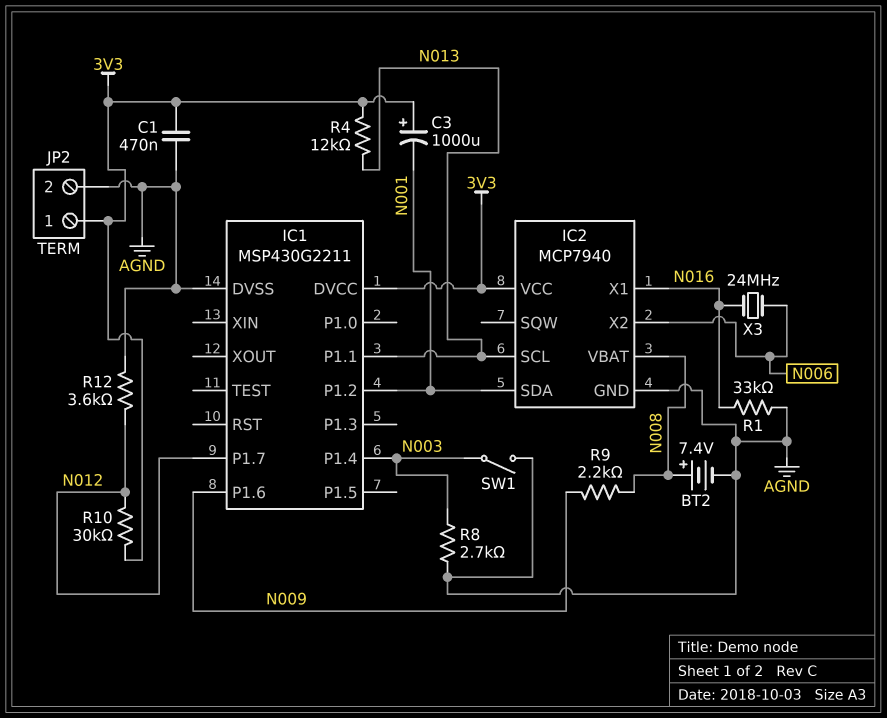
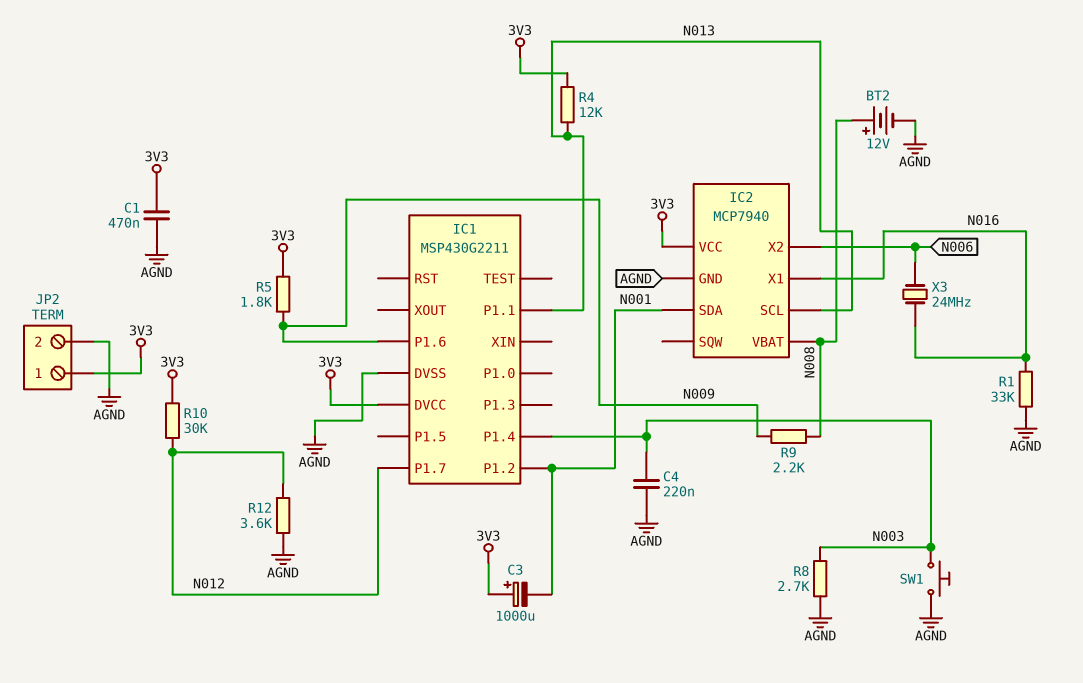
BT2: 7.4V (plus N008, minus AGND) -> 12V (plus N008, minus AGND)
C4: none -> 220nF (AGND, N003)
R5: none -> 1.8k (3V3, N009)
SW1: switch (AGND, N003) -> button (AGND, N003)

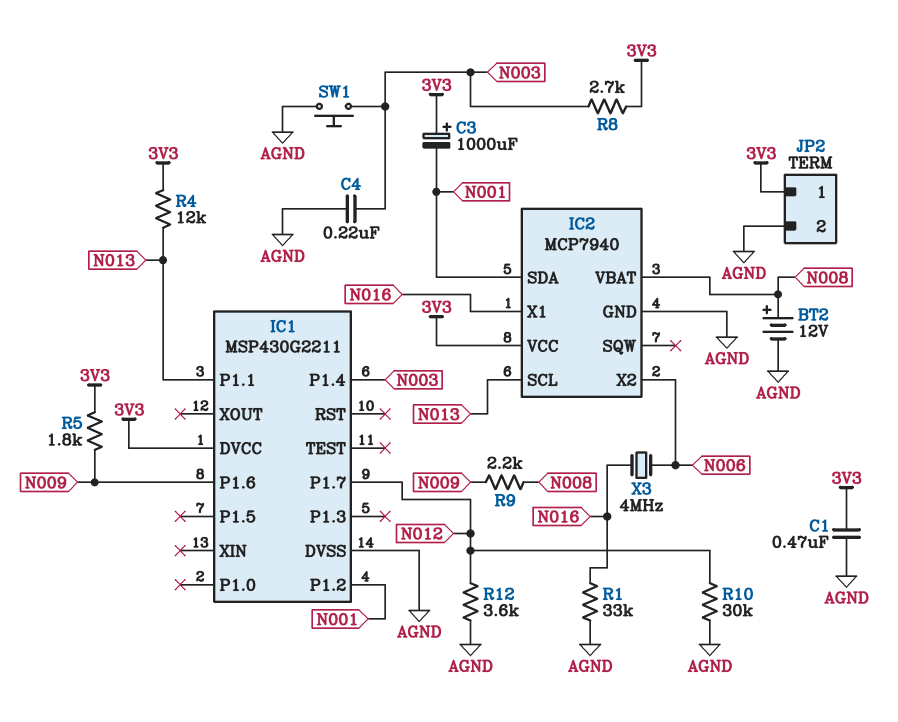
R8: 2.7k (AGND, N003) -> 2.7k (3V3, N003)
R10: 30k (3V3, N012) -> 30k (AGND, N012)
X3: 24MHz (N006, N016) -> 4MHz (N006, N016)

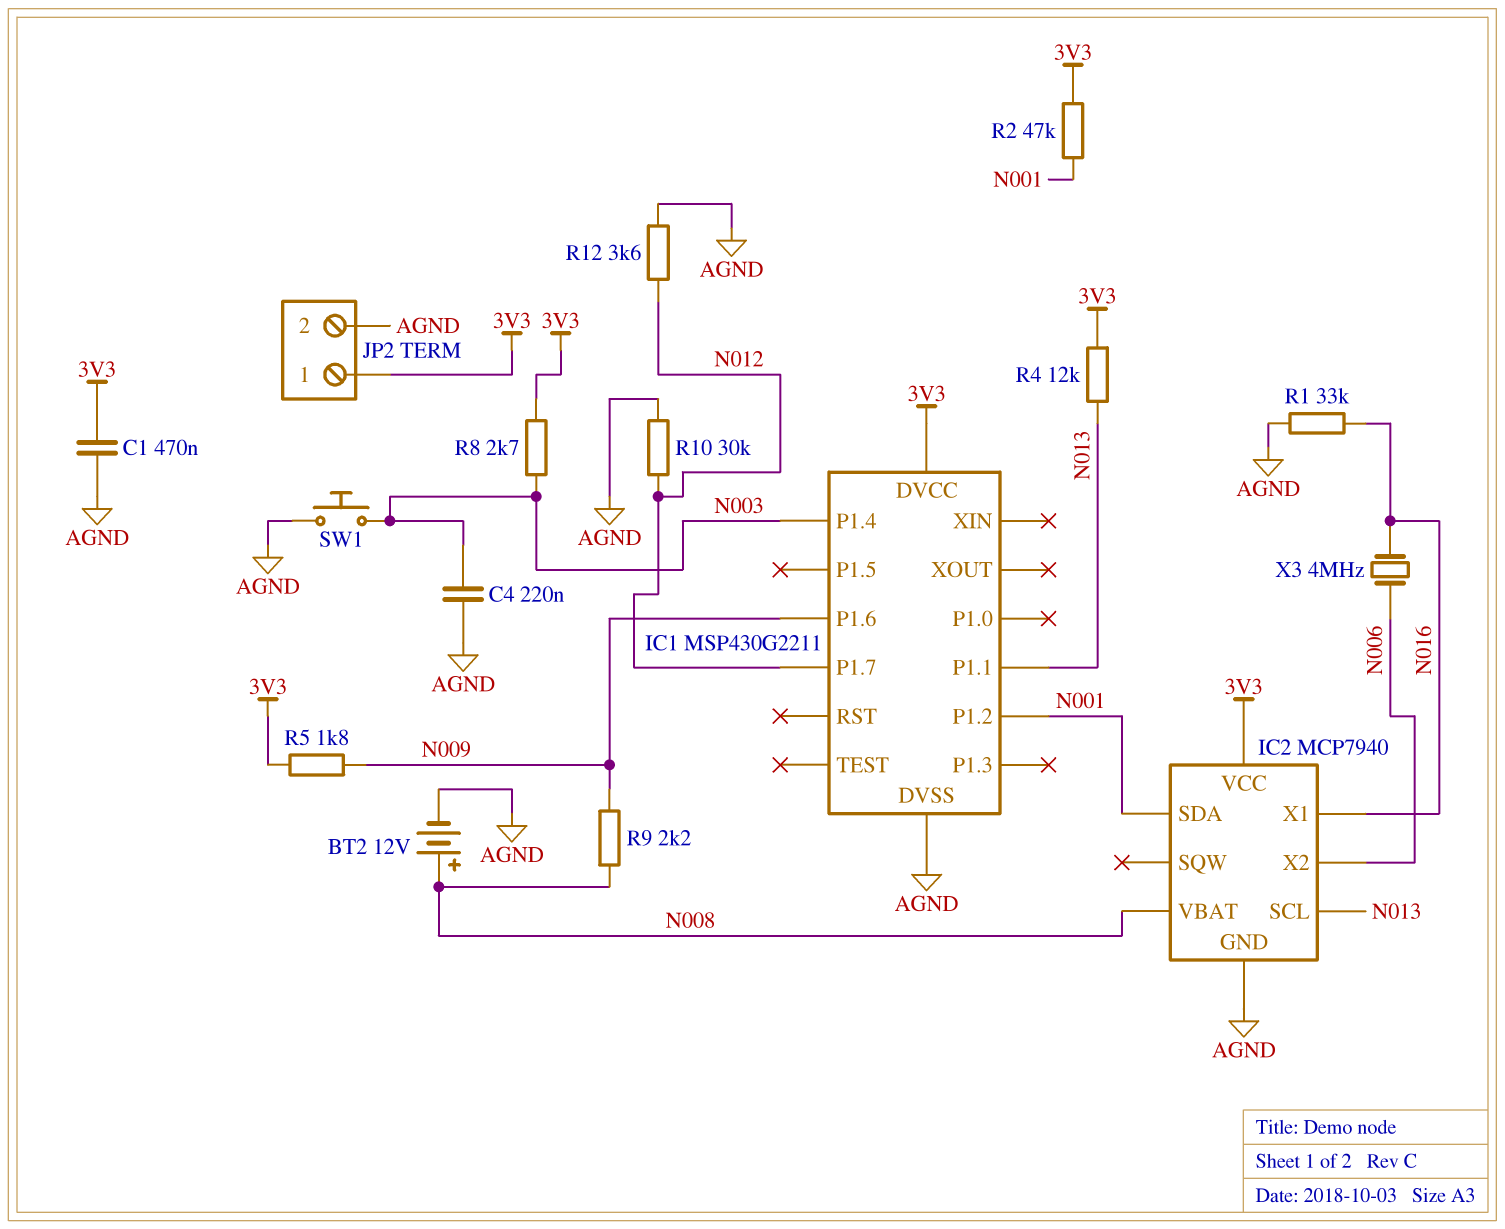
C3: 1000uF (plus 3V3, minus N001) -> none
R2: none -> 47k (3V3, N001)

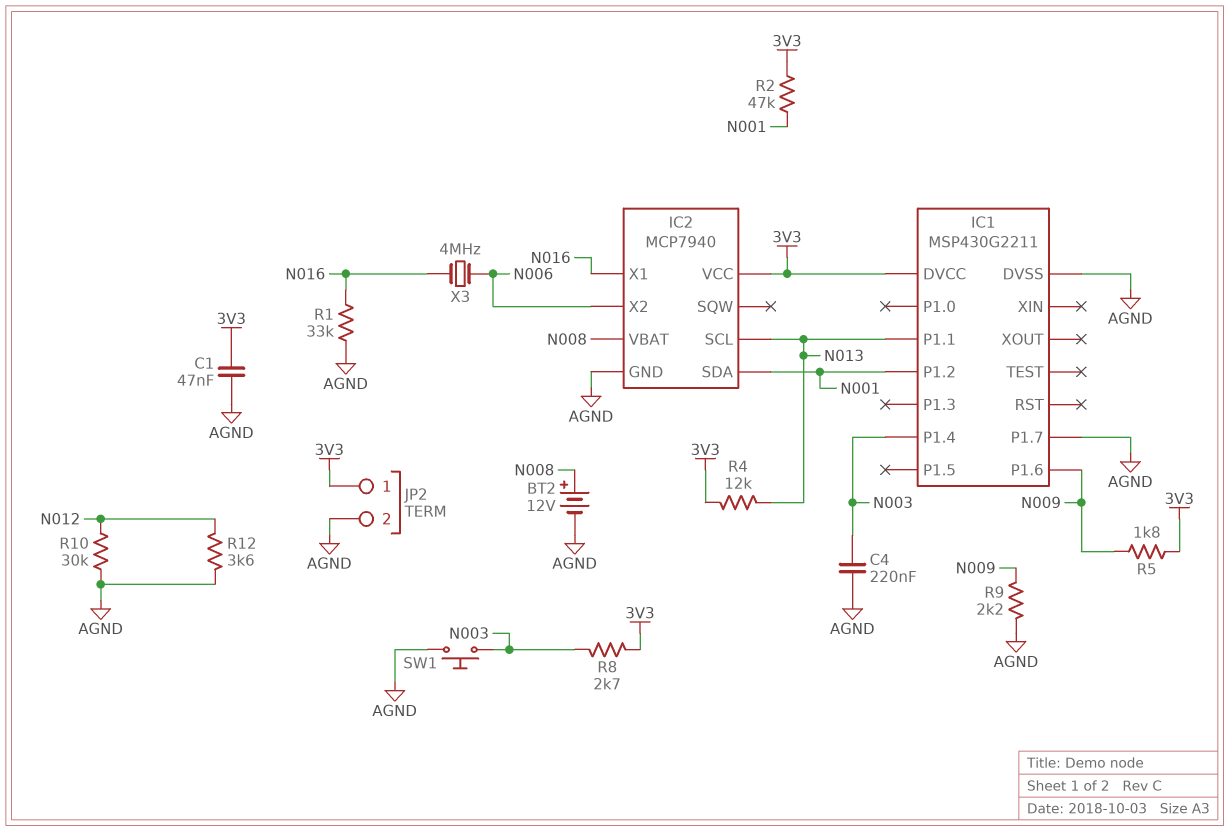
C1: 470nF (3V3, AGND) -> 47nF (3V3, AGND)
IC1 pin P1.7: N012 -> AGND
R9: 2.2k (N008, N009) -> 2.2k (AGND, N009)

